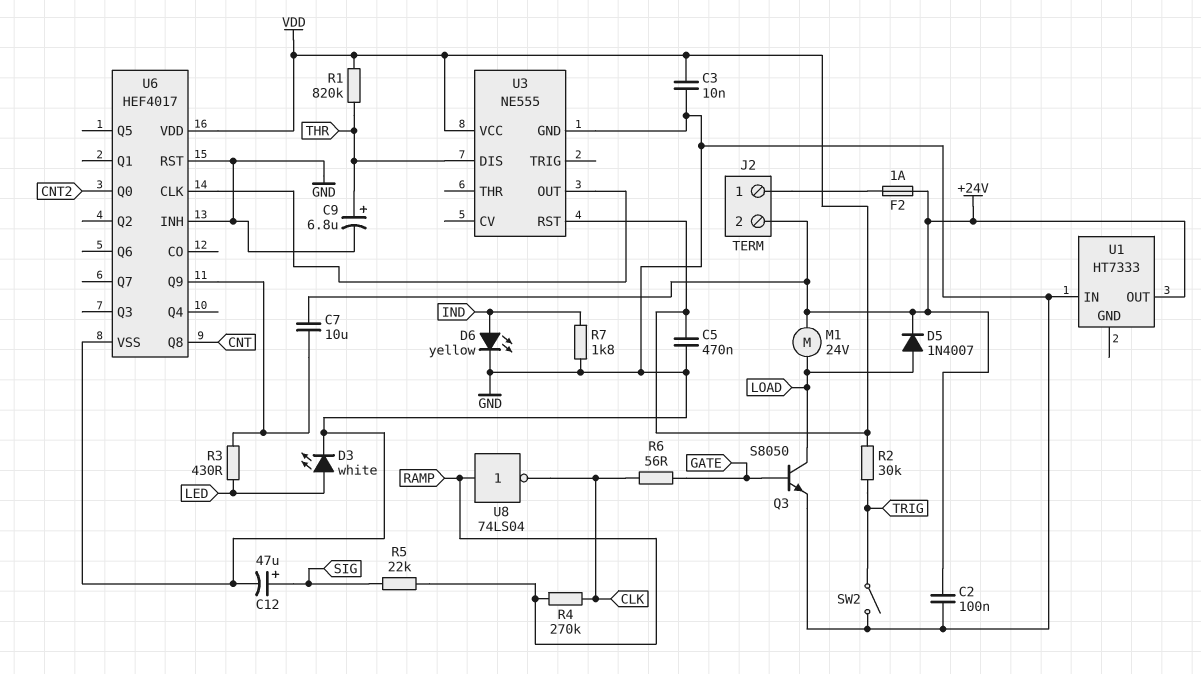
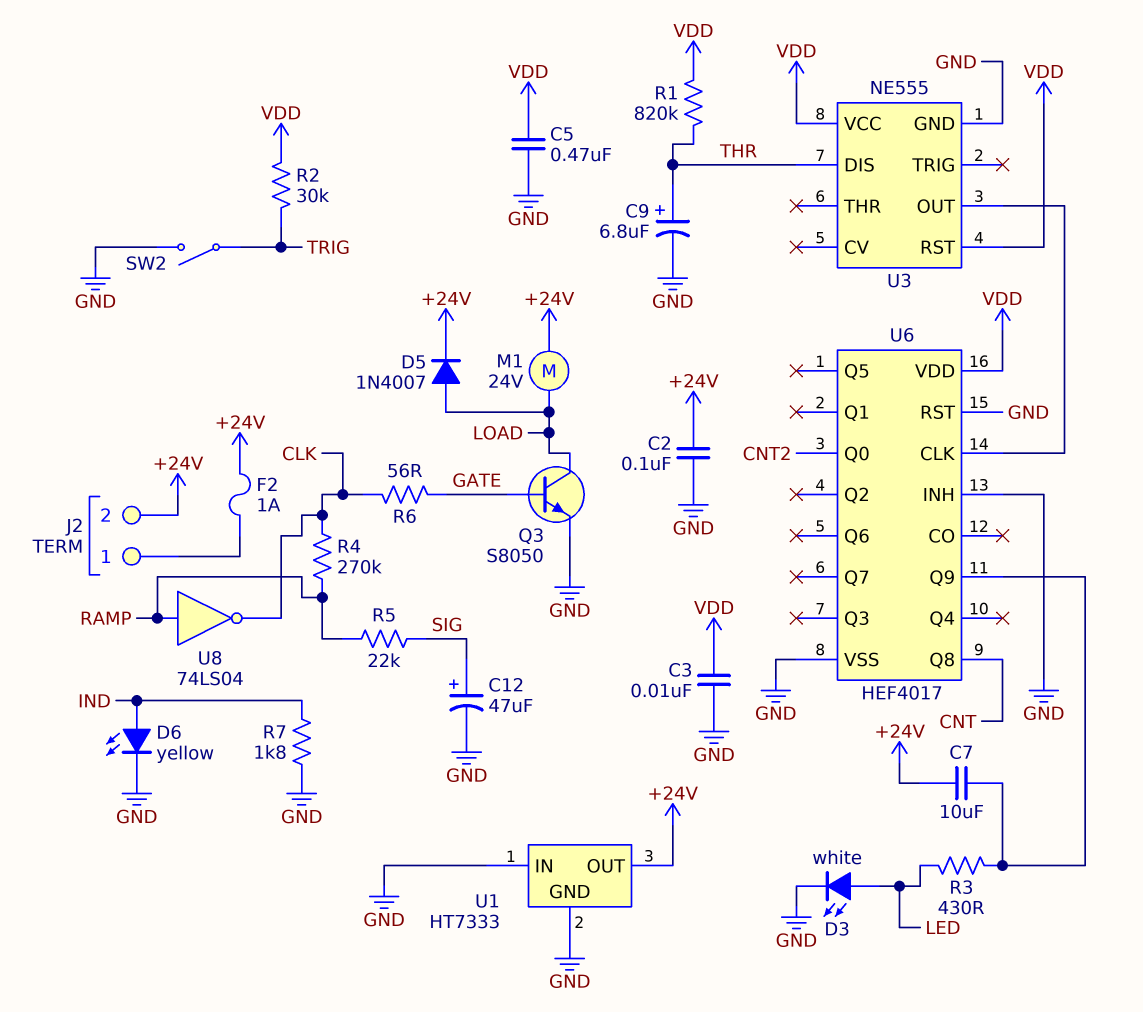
U1 pin GND: none -> GND

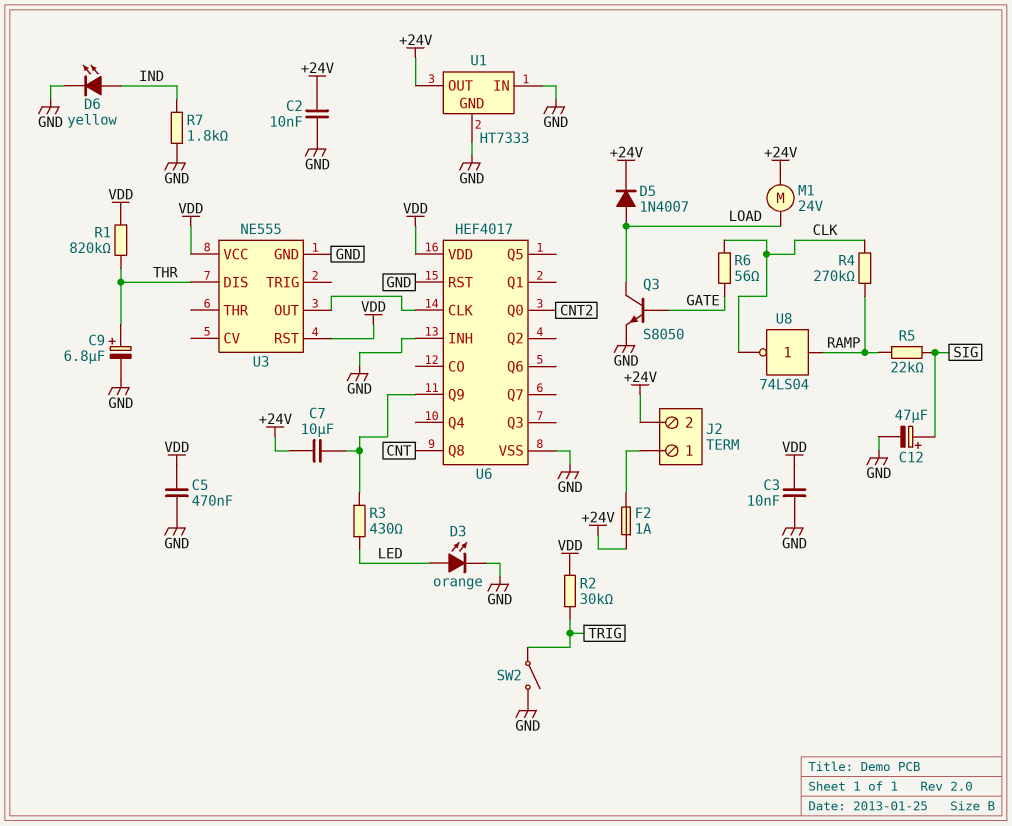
C2: 100nF (+24V, GND) -> 10nF (+24V, GND)
D3: LED white (A LED, K GND) -> LED orange (A LED, K GND)

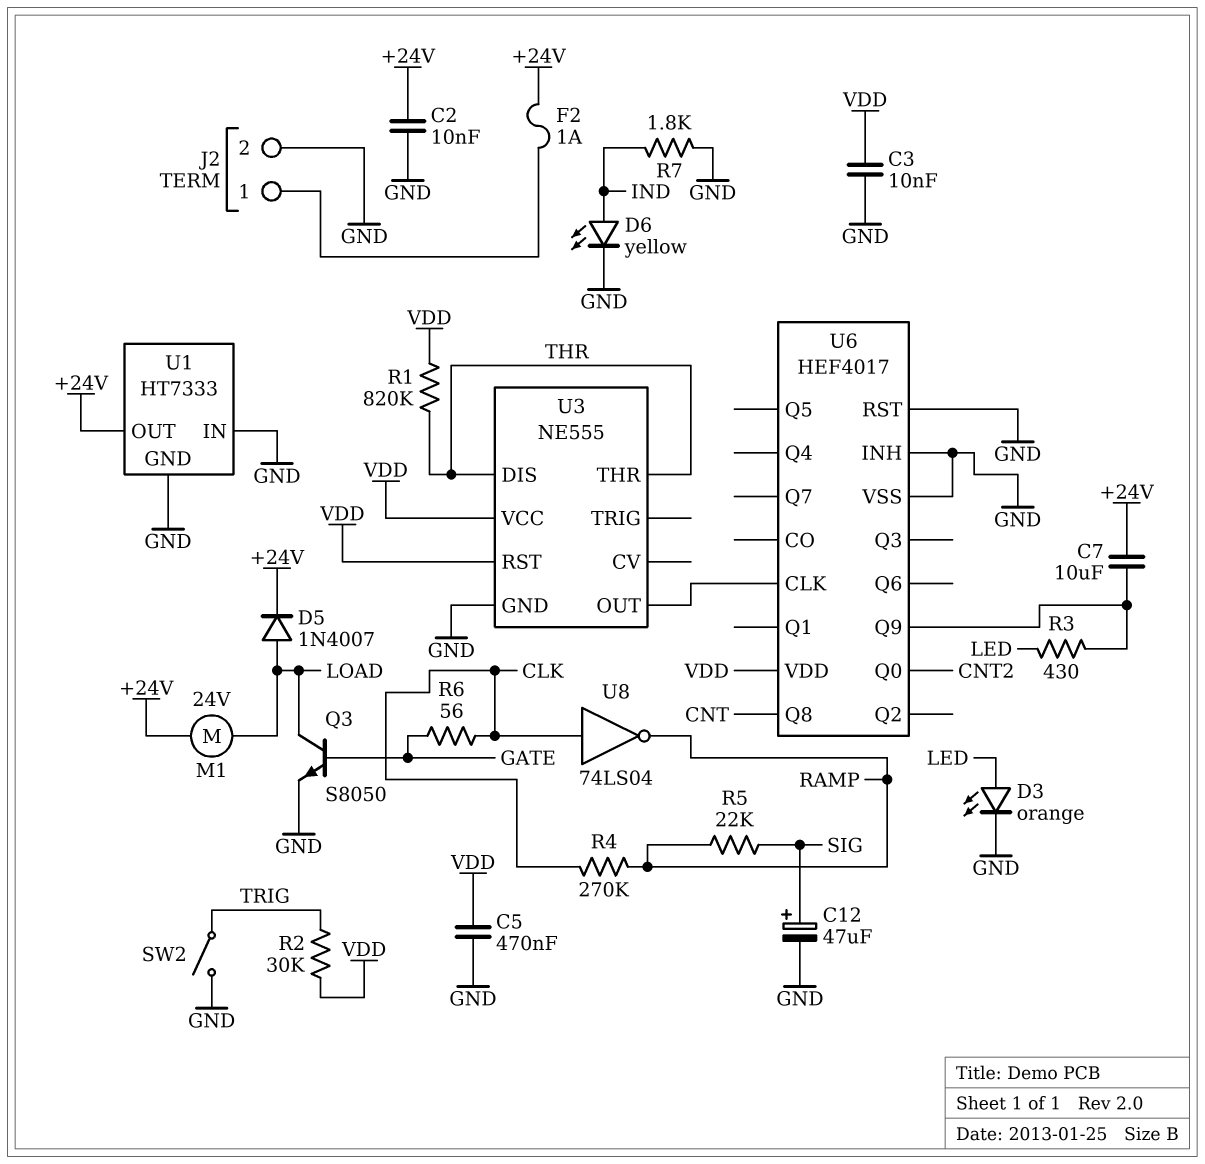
C9: 6.8uF (plus THR, minus GND) -> none
J2 pin 2: +24V -> GND
U3 pin THR: none -> THR
U8: NOT 74LS04 (in RAMP, out CLK) -> NOT 74LS04 (in CLK, out RAMP)

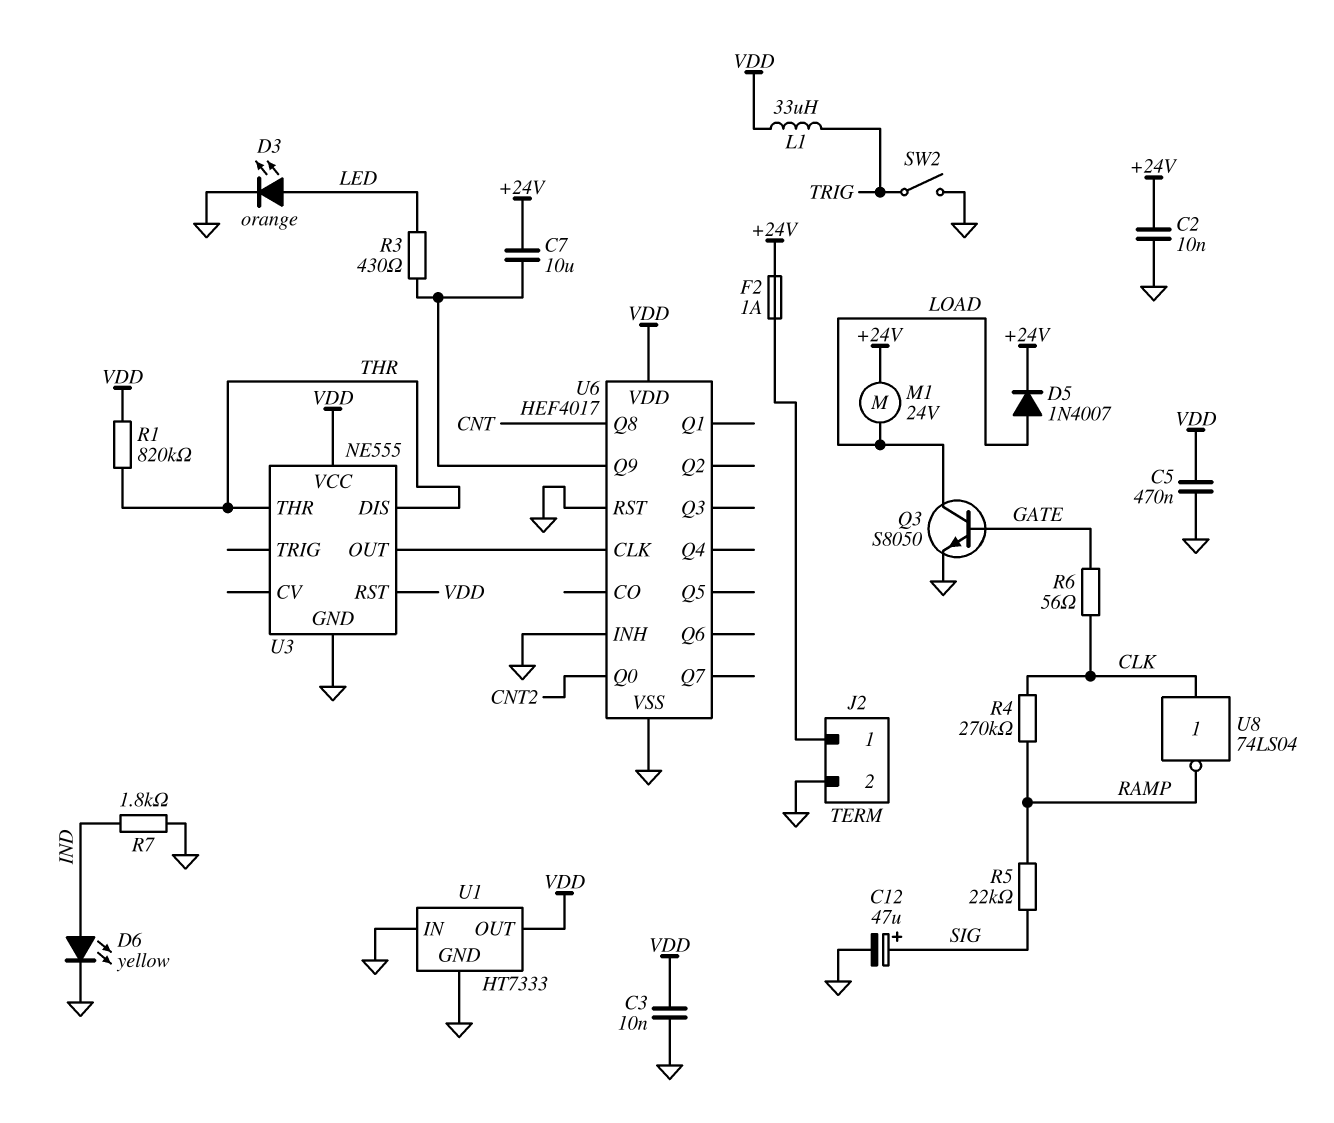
L1: none -> 33uH (TRIG, VDD)
R2: 30k (TRIG, VDD) -> none
U1 pin OUT: +24V -> VDD

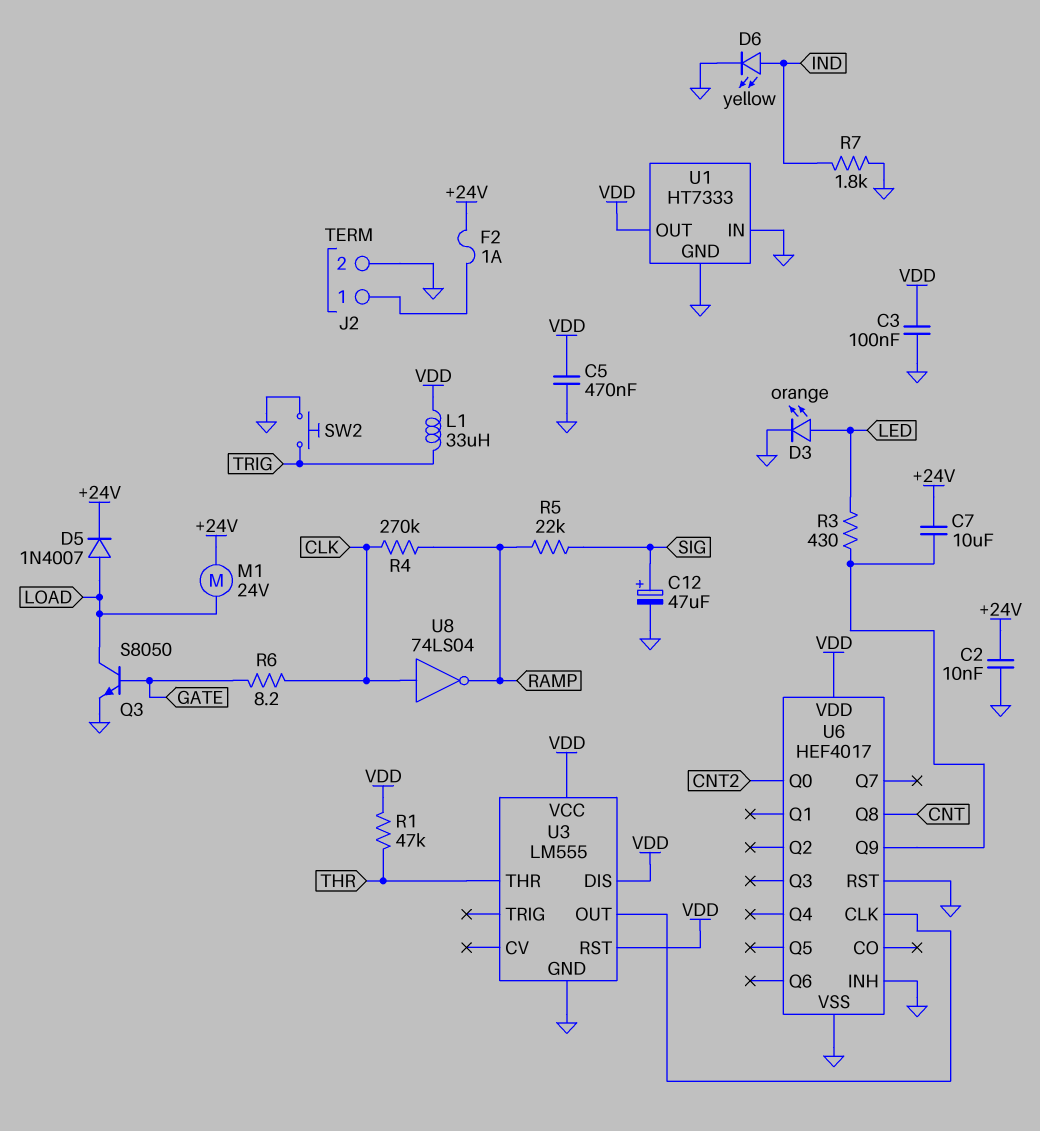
C3: 10nF (GND, VDD) -> 100nF (GND, VDD)
R1: 820k (THR, VDD) -> 47k (THR, VDD)
R6: 56 (CLK, GATE) -> 8.2 (CLK, GATE)
SW2: switch (GND, TRIG) -> button (GND, TRIG)
U3: NE555 -> LM555
U3 pin DIS: THR -> VDD

